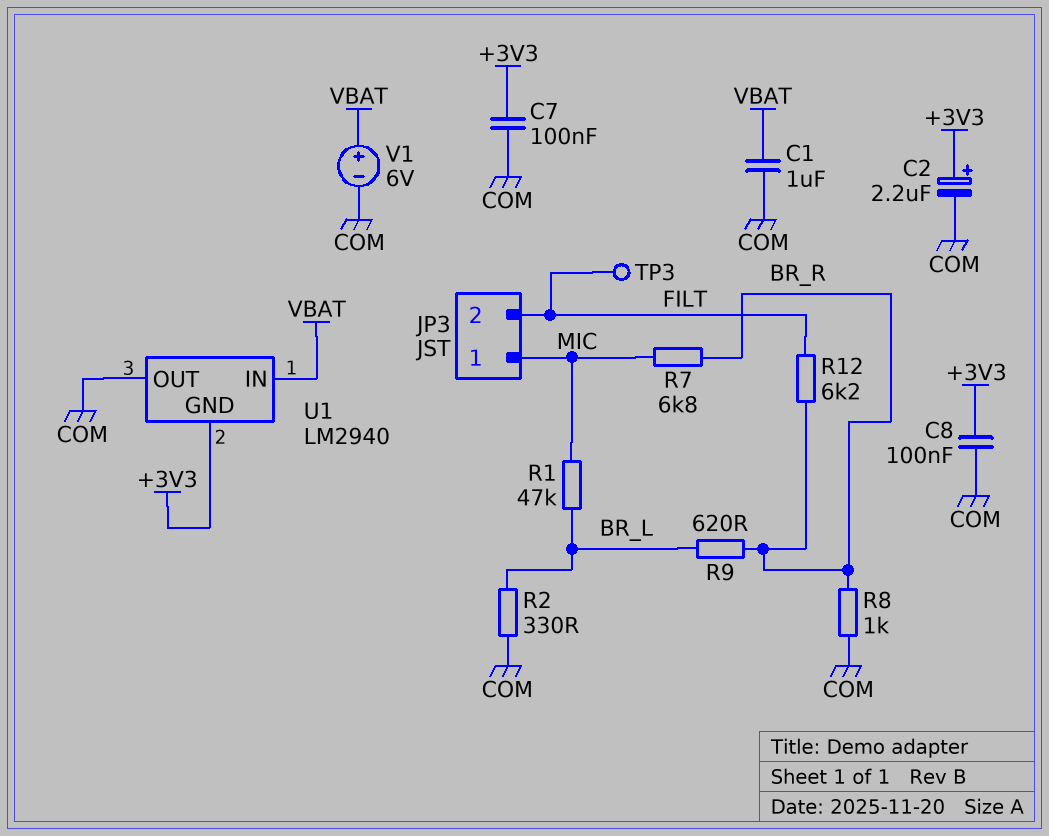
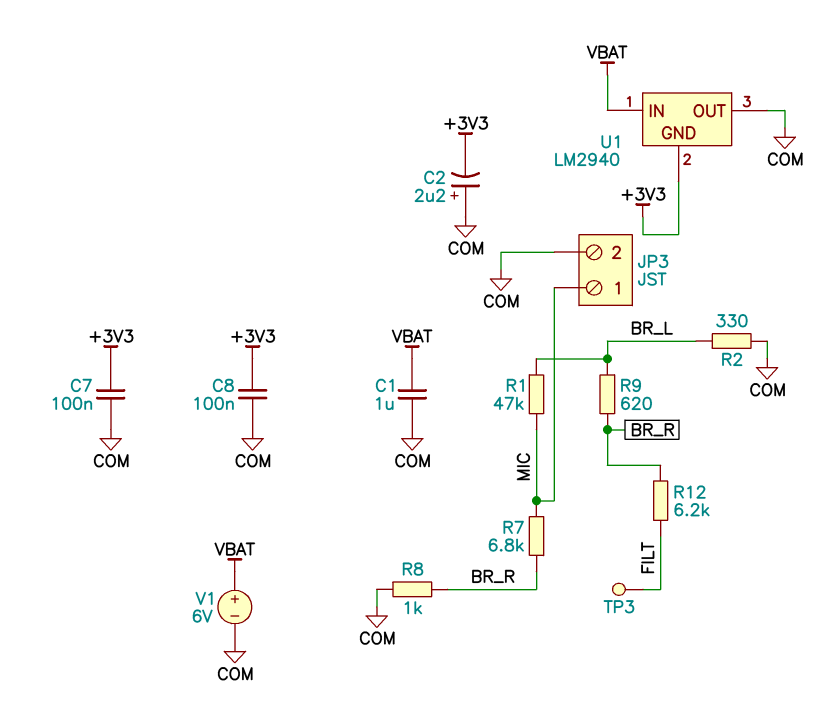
C2: 2.2uF (plus +3V3, minus COM) -> 2.2uF (plus COM, minus +3V3)
JP3 pin 2: FILT -> COM

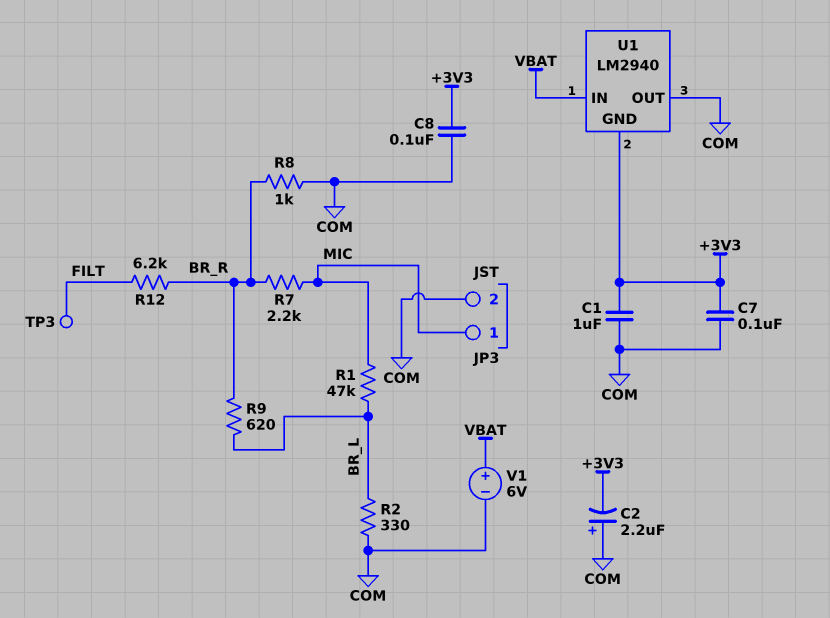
C1: 1uF (COM, VBAT) -> 1uF (+3V3, COM)
R7: 6.8k (BR_R, MIC) -> 2.2k (BR_R, MIC)

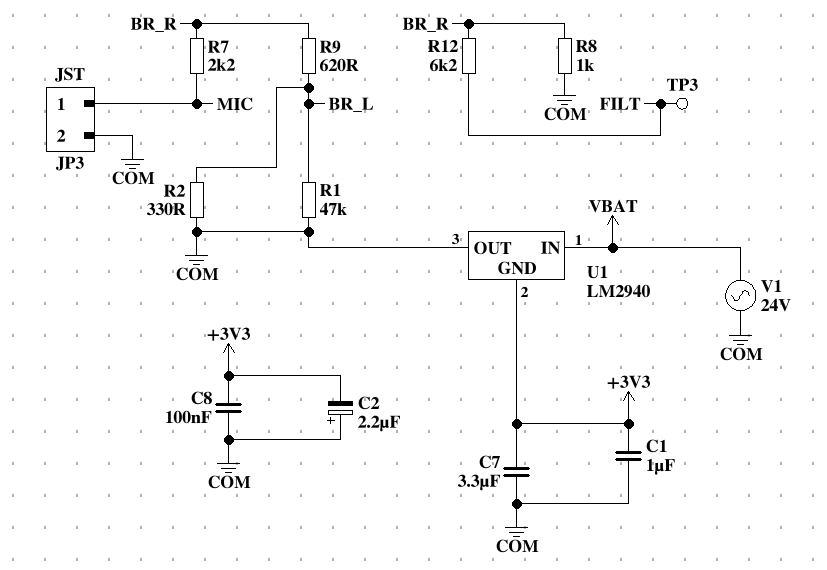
C7: 100nF (+3V3, COM) -> 3.3uF (+3V3, COM)
R1: 47k (BR_L, MIC) -> 47k (BR_L, COM)
V1: 6V (plus VBAT, minus COM) -> AC 24V (COM, VBAT)

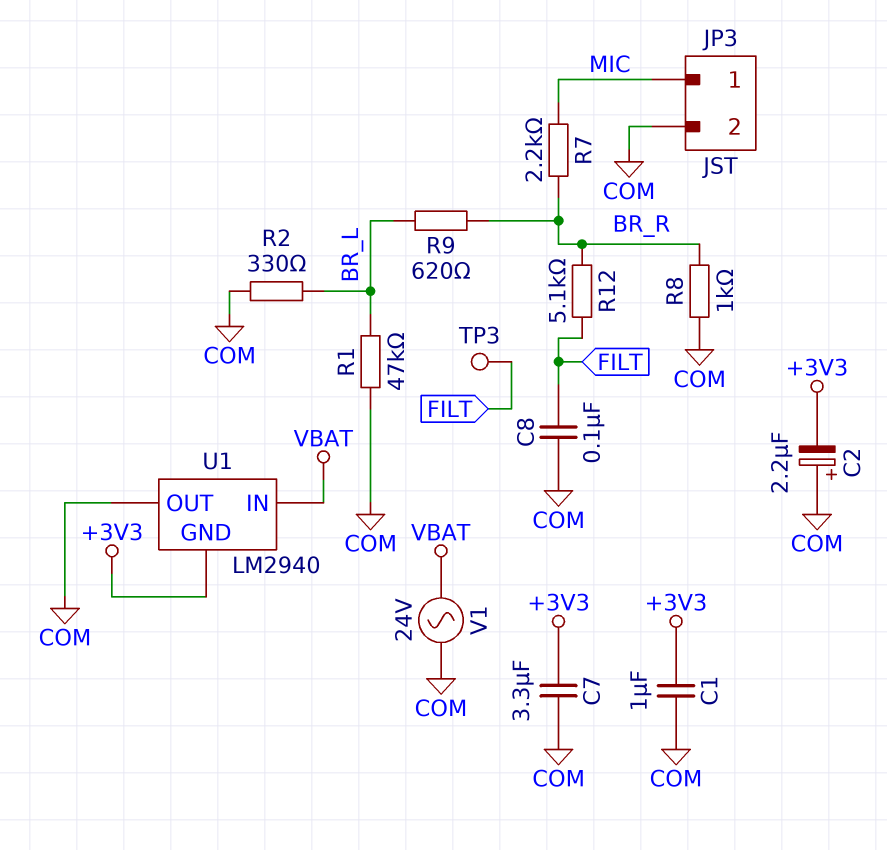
C8: 100nF (+3V3, COM) -> 100nF (COM, FILT)
R12: 6.2k (BR_R, FILT) -> 5.1k (BR_R, FILT)

